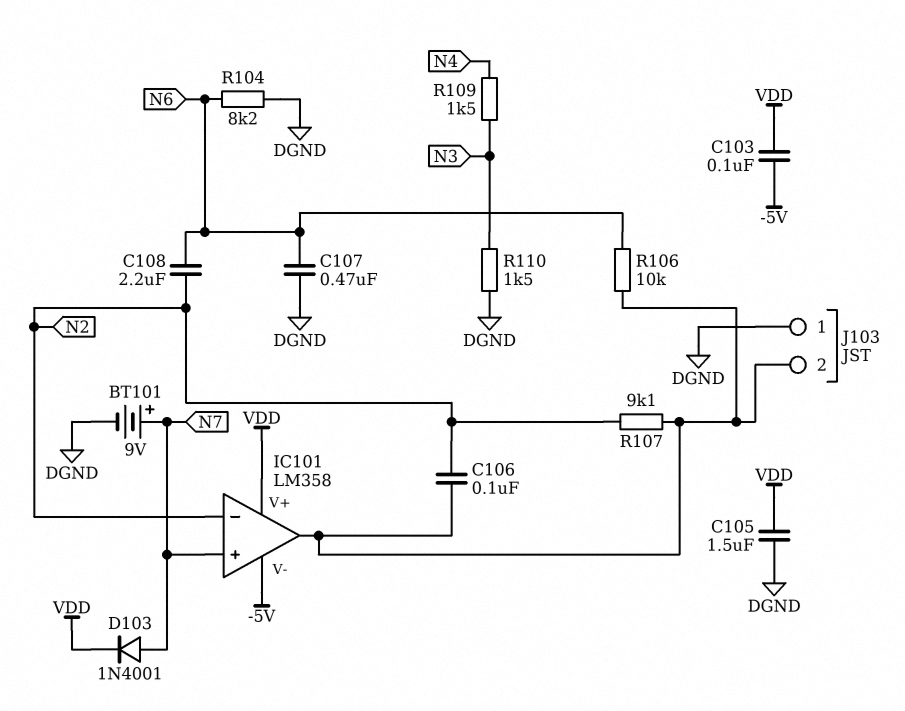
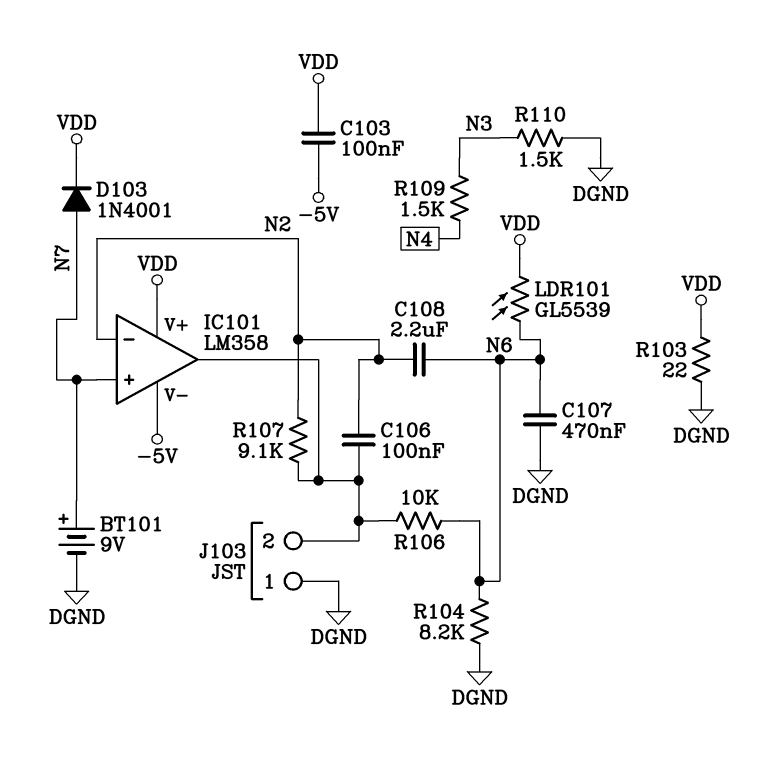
C105: 1.5uF (DGND, VDD) -> none
LDR101: none -> GL5539 (N6, VDD)
R103: none -> 22 (DGND, VDD)

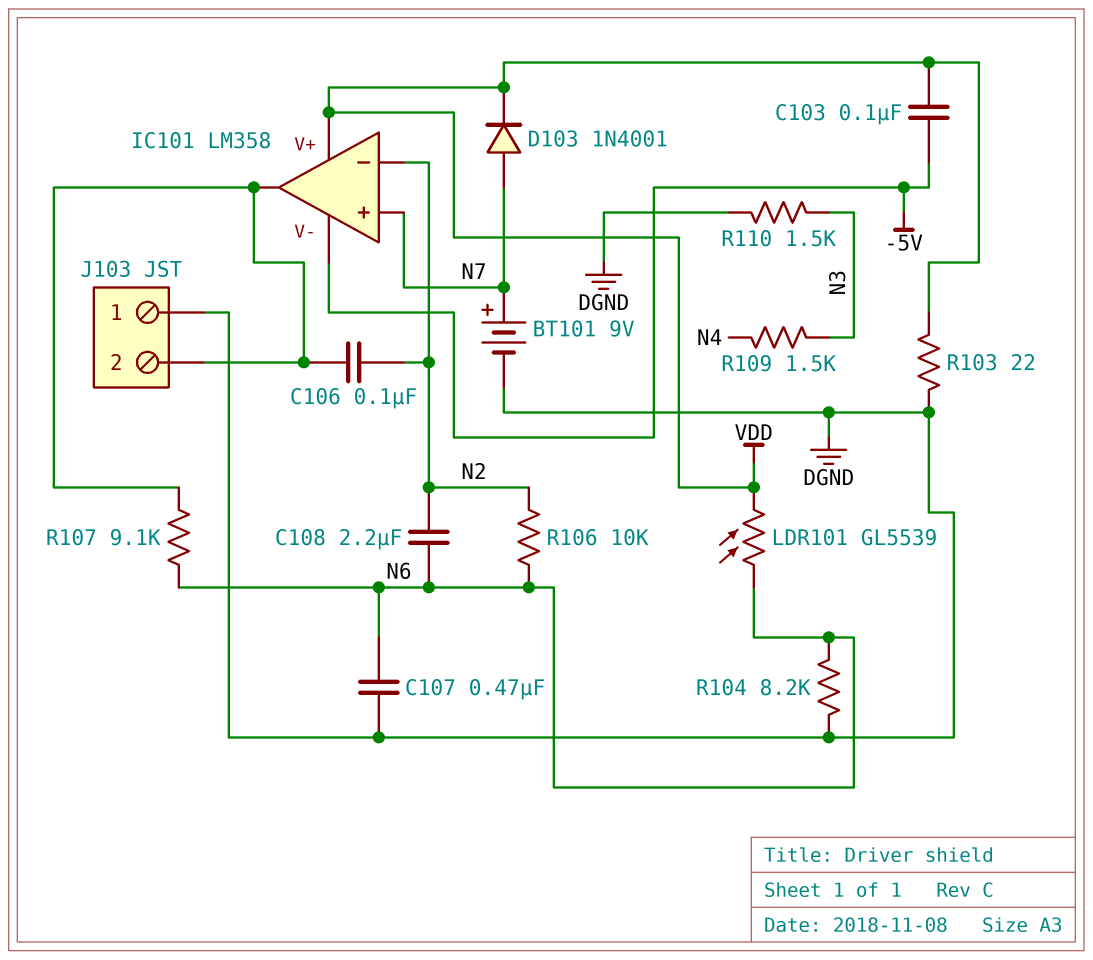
R106: 10k (IC101/out, N6) -> 10k (N2, N6)
R107: 9.1k (IC101/out, N2) -> 9.1k (IC101/out, N6)

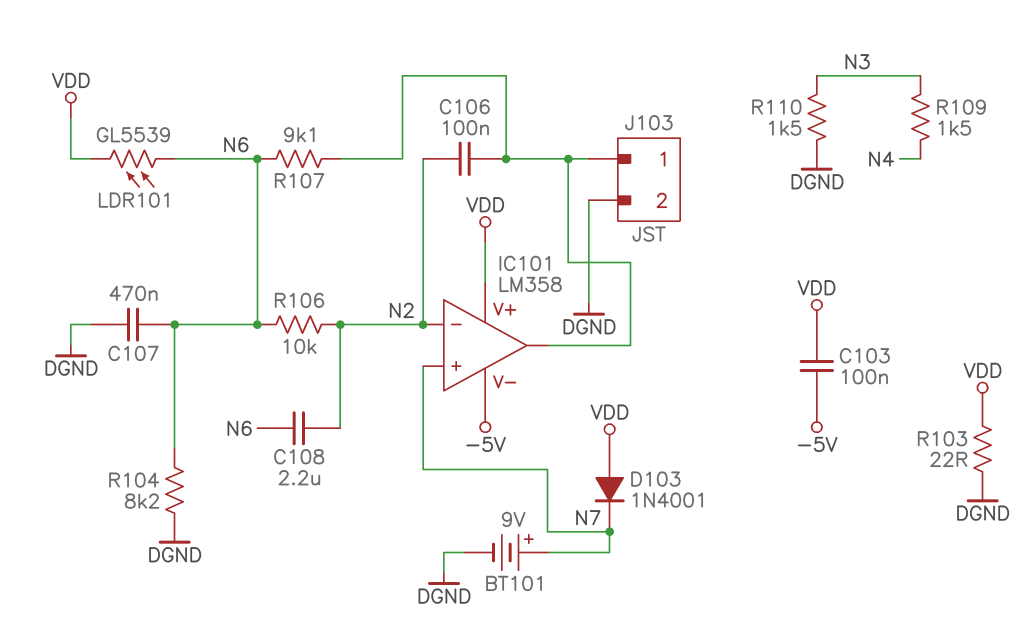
D103: diode 1N4001 (A N7, K VDD) -> diode 1N4001 (A VDD, K N7)
J103 pin 1: DGND -> IC101/out
J103 pin 2: IC101/out -> DGND

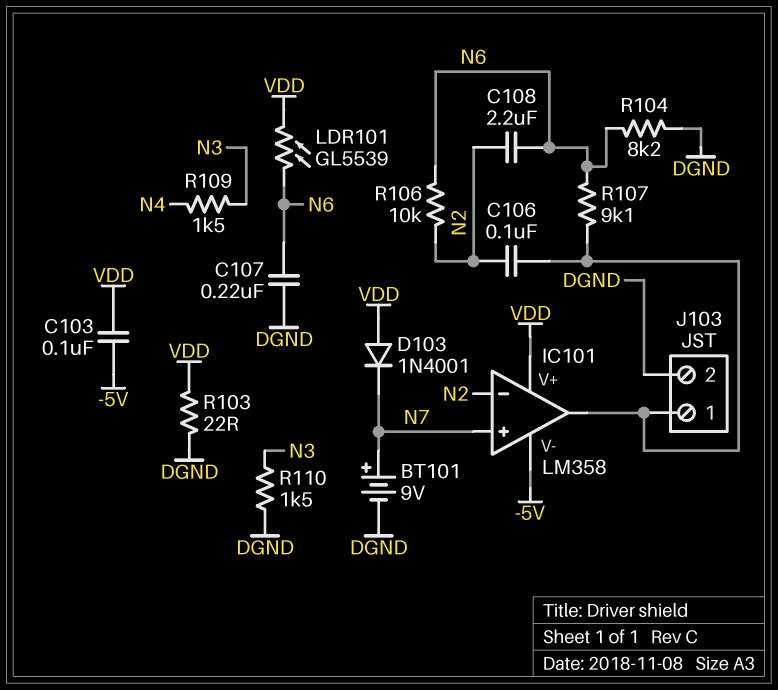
C107: 470nF (DGND, N6) -> 220nF (DGND, N6)

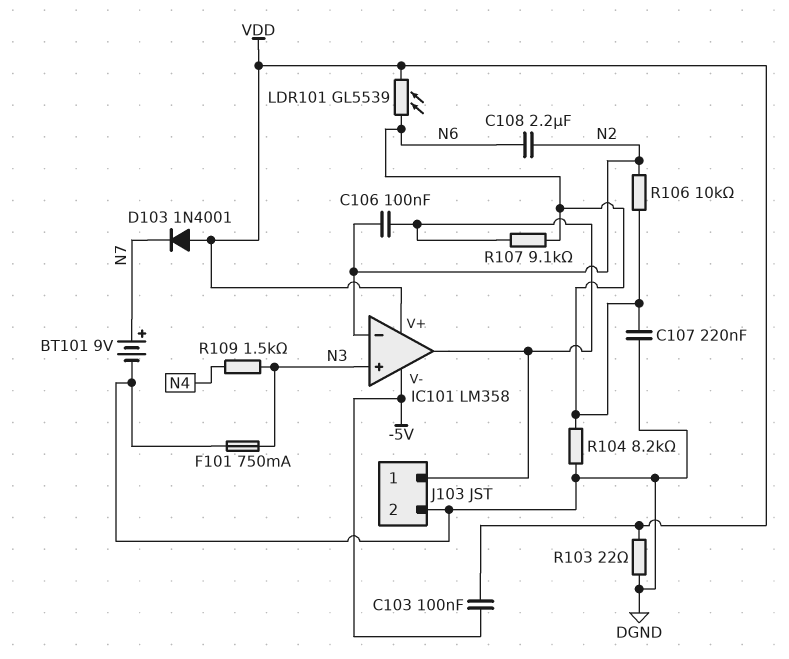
F101: none -> 750mA (DGND, N3)
IC101 pin in+: N7 -> N3
R110: 1.5k (DGND, N3) -> none

